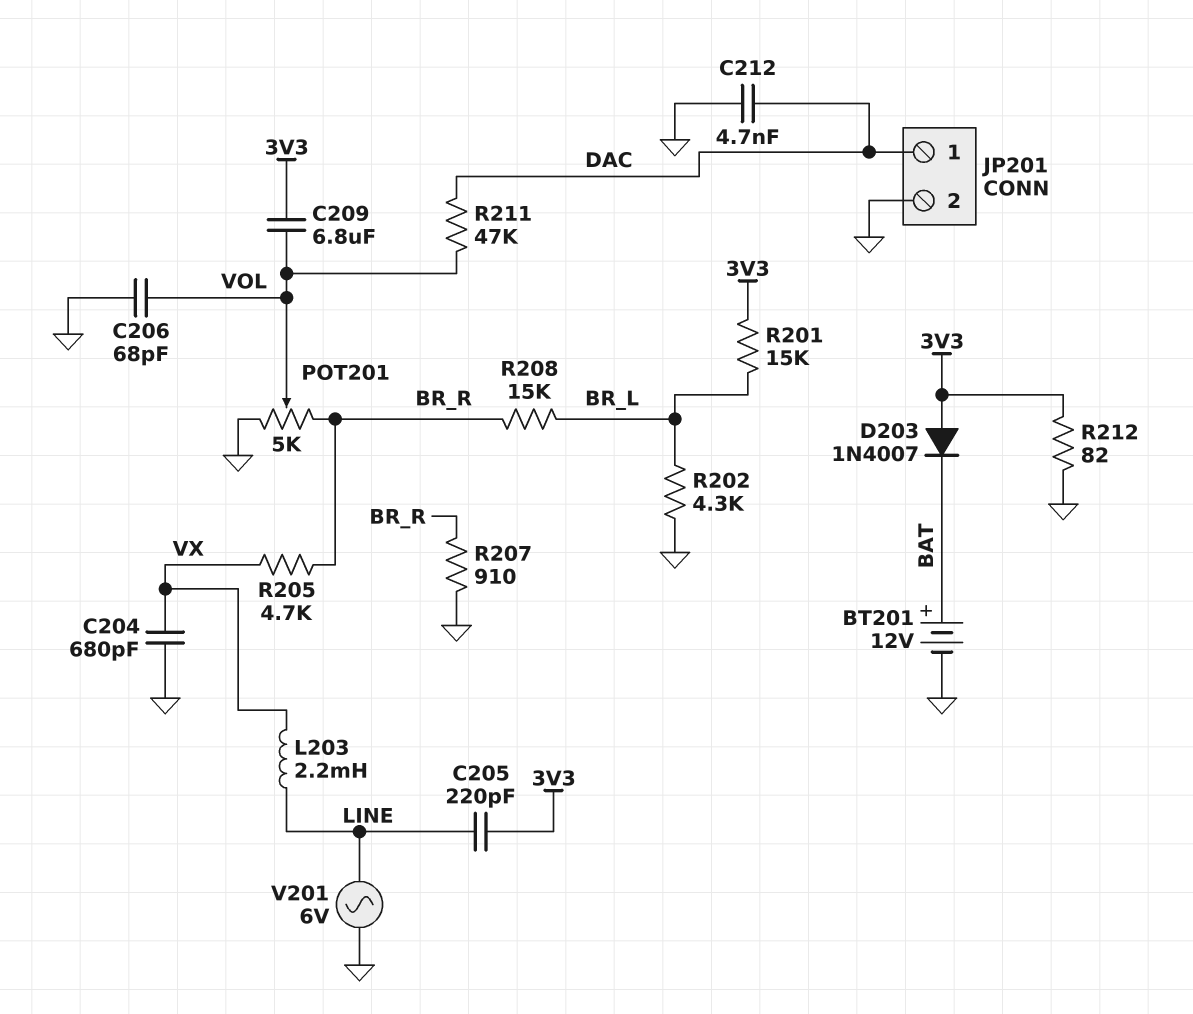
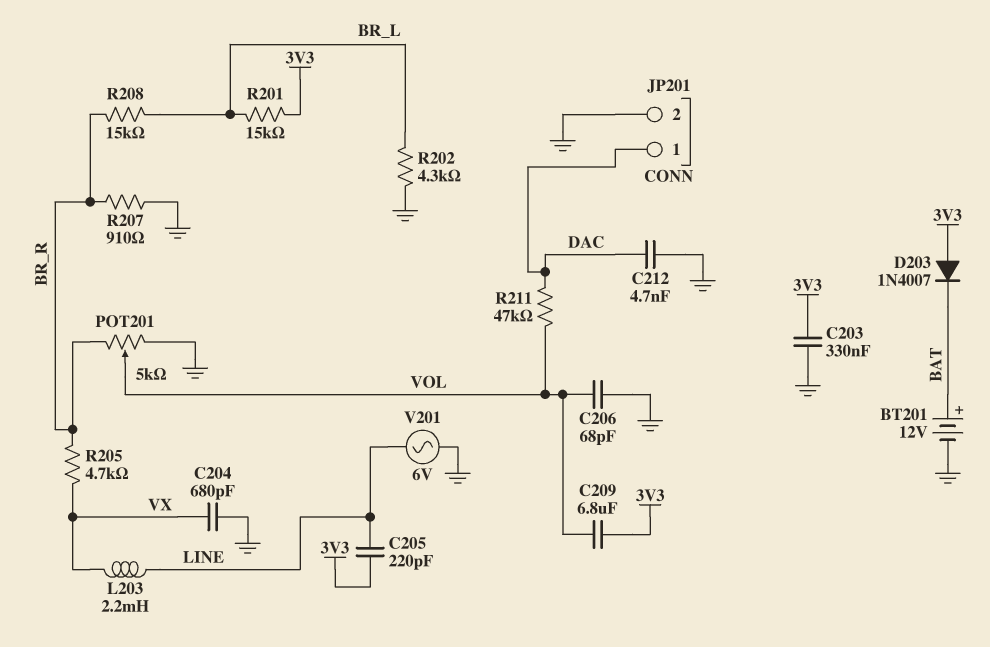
C203: none -> 330nF (3V3, GND)
R212: 82 (3V3, GND) -> none

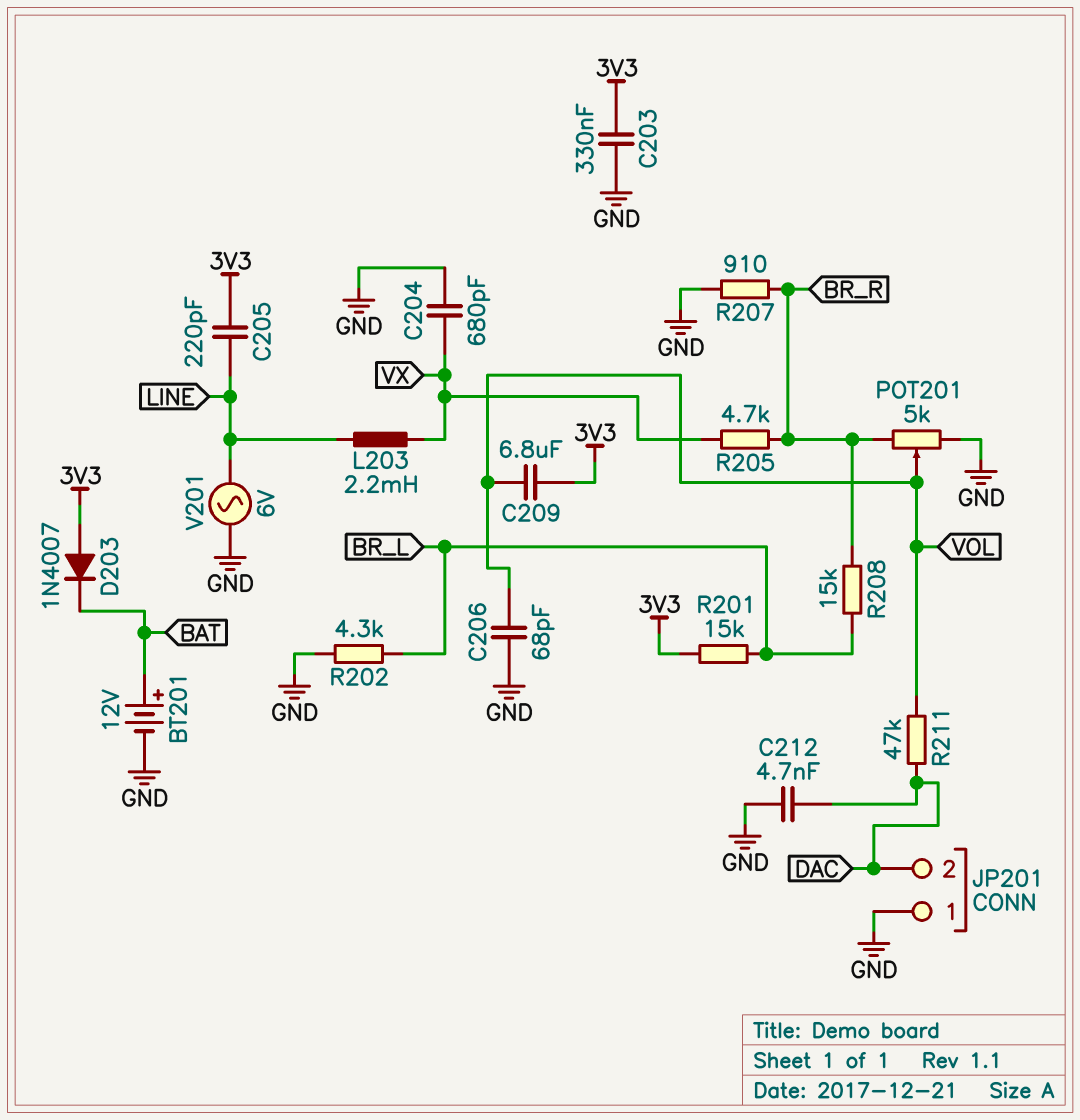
JP201 pin 1: DAC -> GND
JP201 pin 2: GND -> DAC

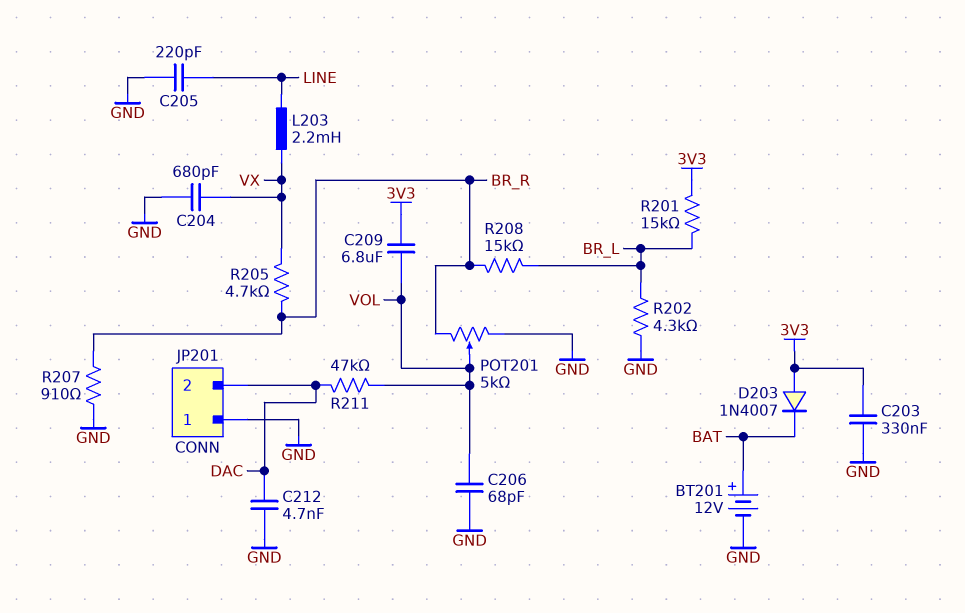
C205: 220pF (3V3, LINE) -> 220pF (GND, LINE)
V201: AC 6V (GND, LINE) -> none

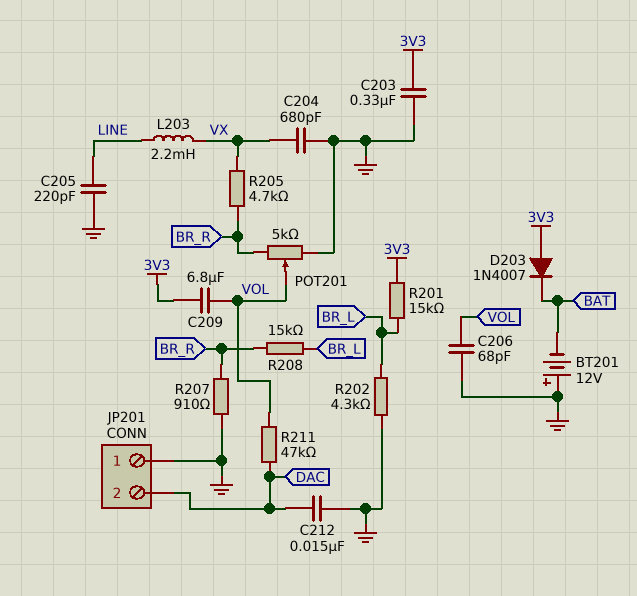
BT201: 12V (plus BAT, minus GND) -> 12V (plus GND, minus BAT)
C212: 4.7nF (DAC, GND) -> 15nF (DAC, GND)

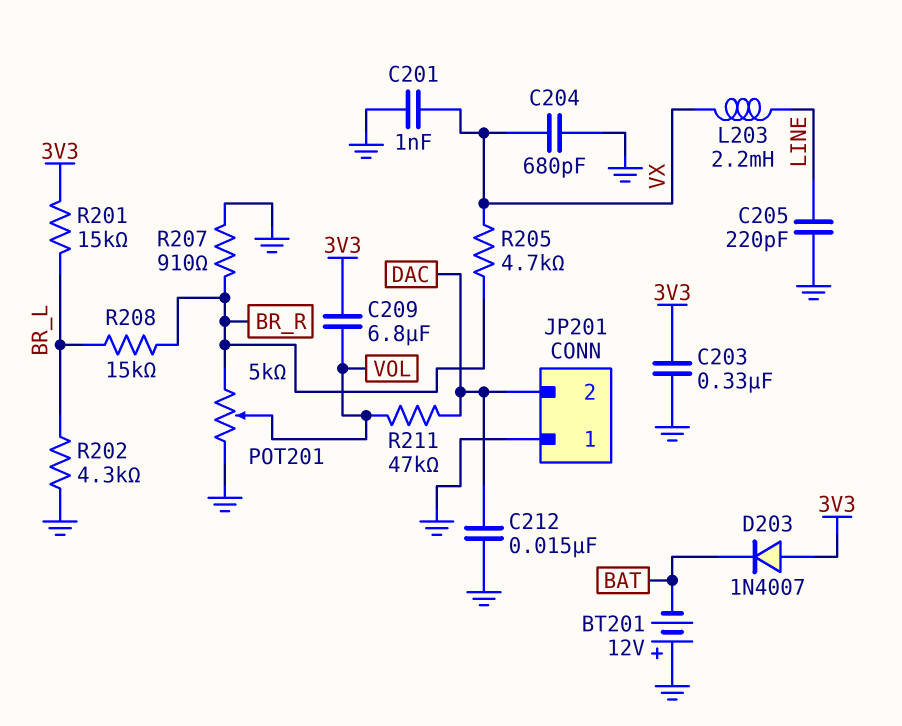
C201: none -> 1nF (GND, VX)
C206: 68pF (GND, VOL) -> none

